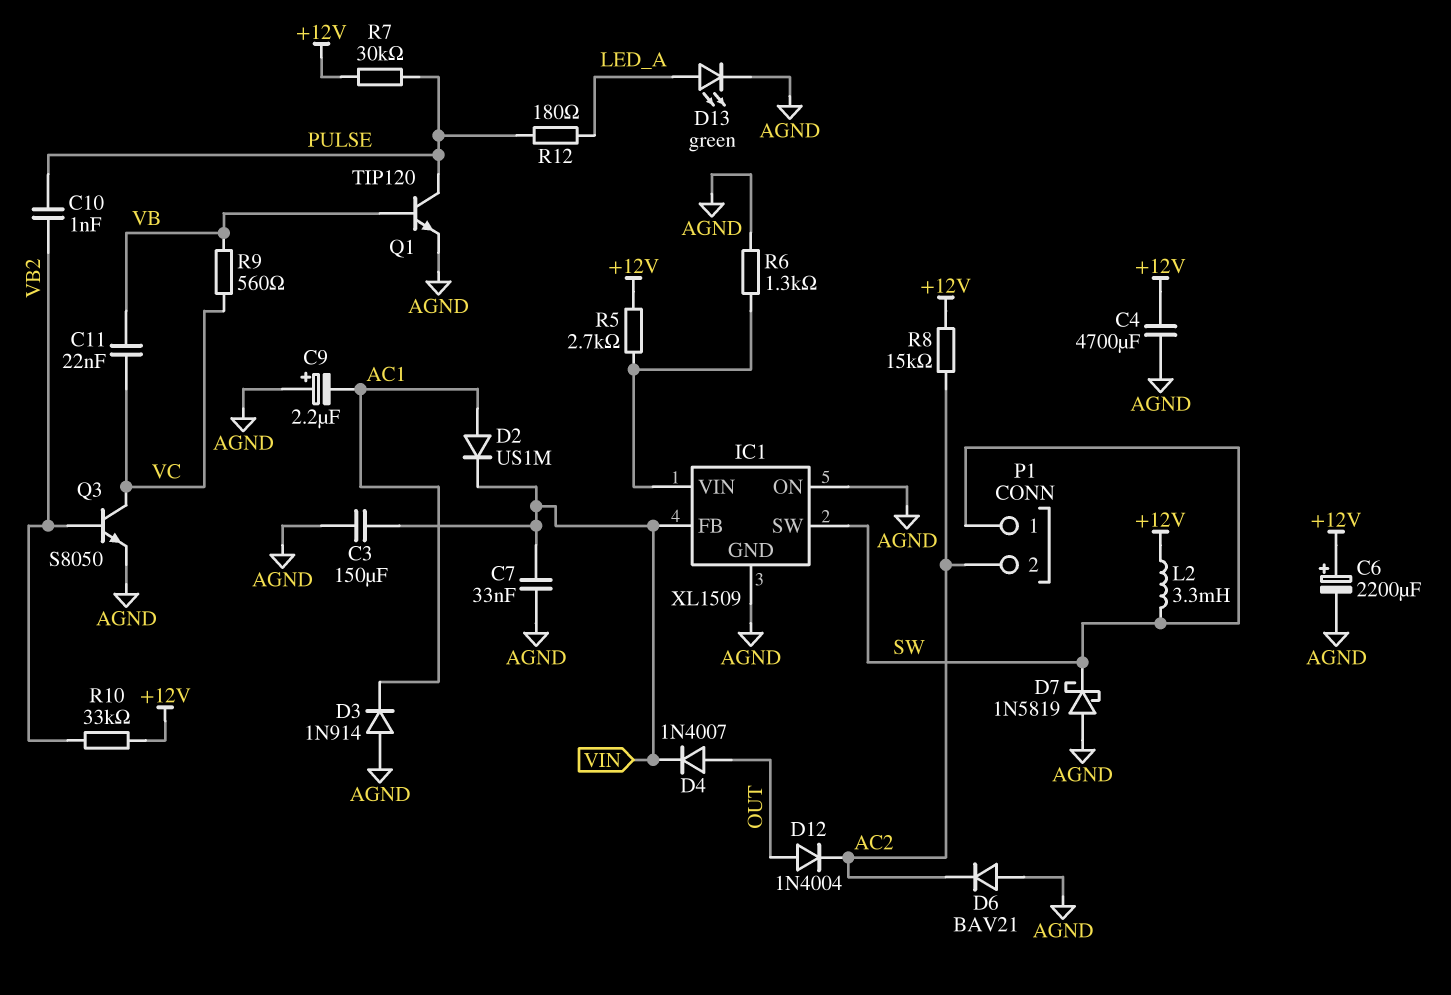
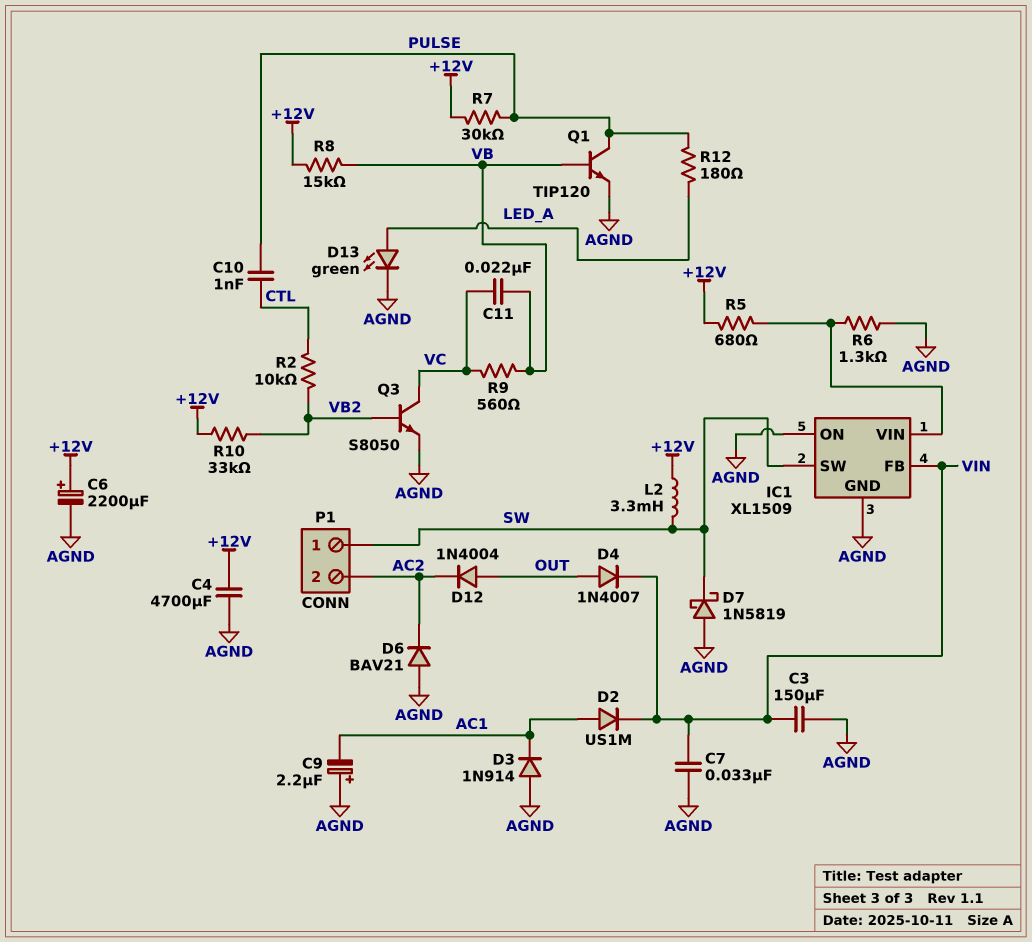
C10: 1nF (PULSE, VB2) -> 1nF (CTL, PULSE)
R2: none -> 10k (CTL, VB2)
R5: 2.7k (+12V, IC1/VIN) -> 680 (+12V, IC1/VIN)
R8: 15k (+12V, AC2) -> 15k (+12V, VB)

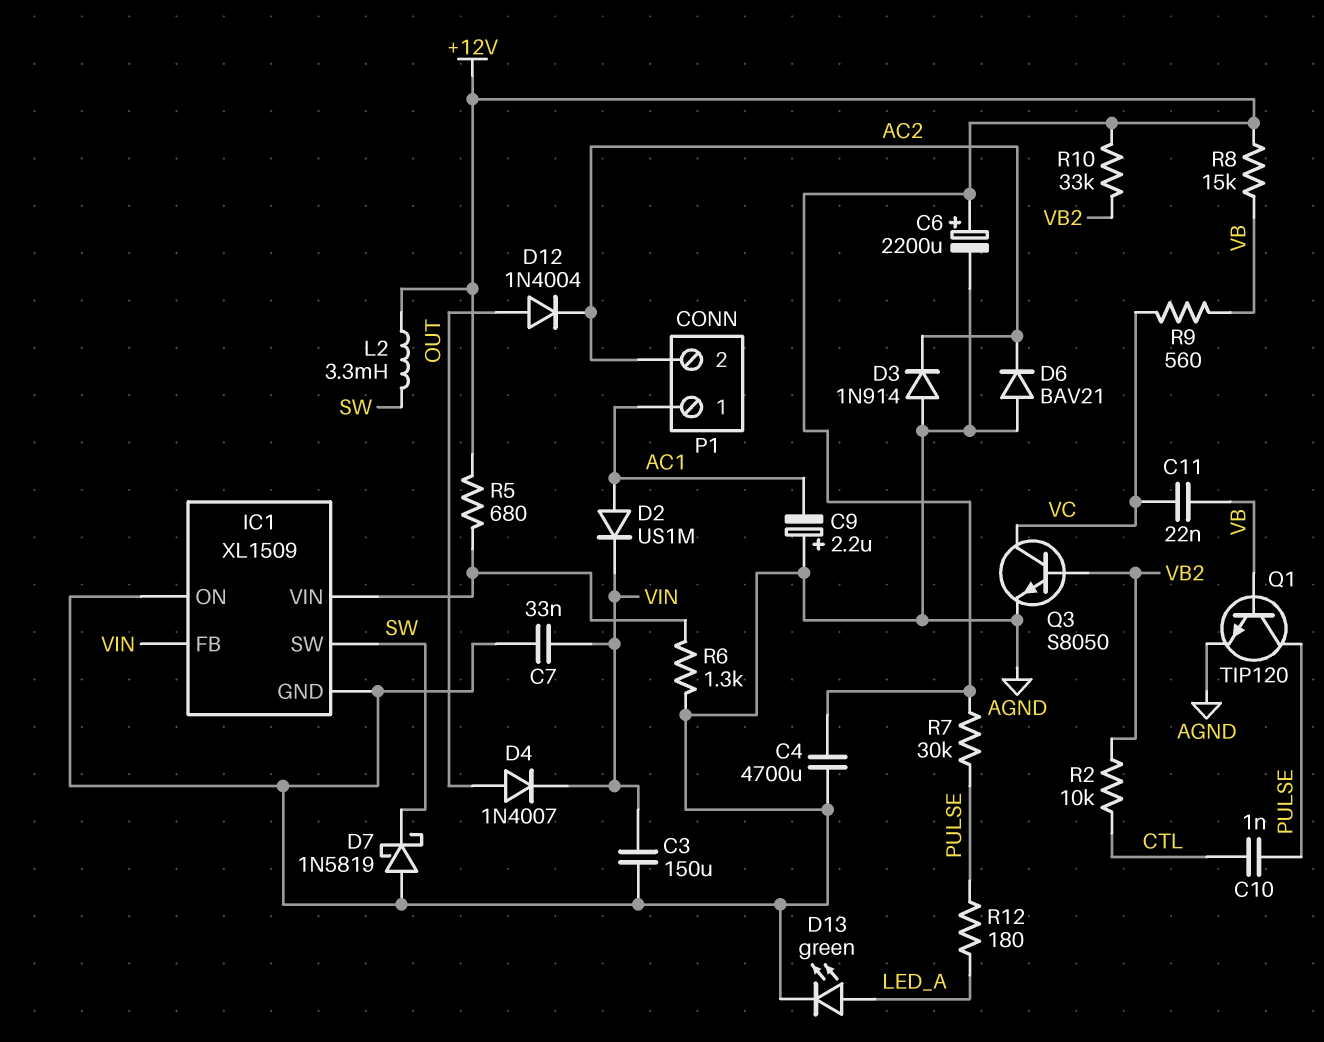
D3: diode 1N914 (A AGND, K AC1) -> diode 1N914 (A AGND, K AC2)
P1 pin 1: SW -> AC1

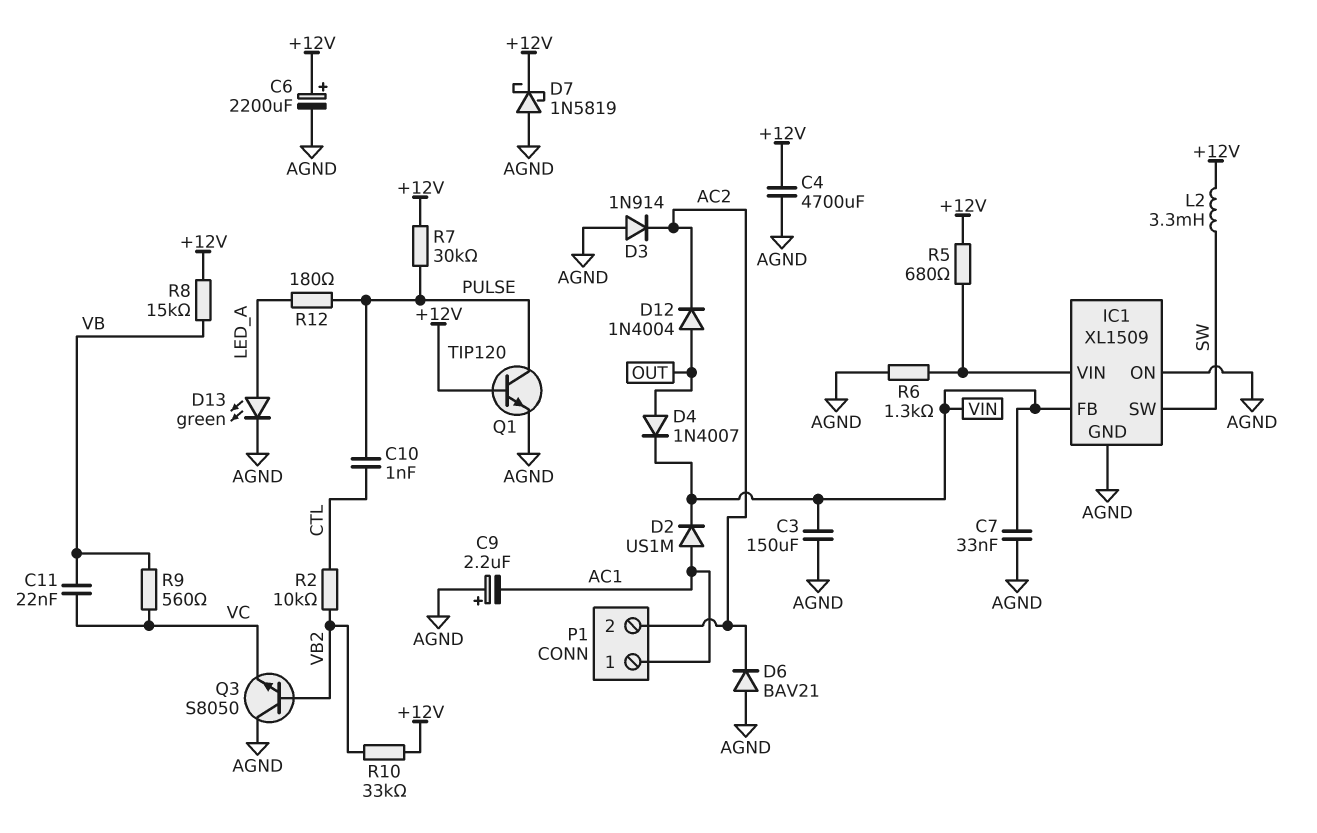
D7: schottky 1N5819 (A AGND, K SW) -> schottky 1N5819 (A AGND, K +12V)
Q1: NPN TIP120 (B VB, C PULSE, E AGND) -> NPN TIP120 (B +12V, C PULSE, E AGND)
Q3: NPN S8050 (B VB2, C VC, E AGND) -> NPN S8050 (B VB2, C AGND, E VC)

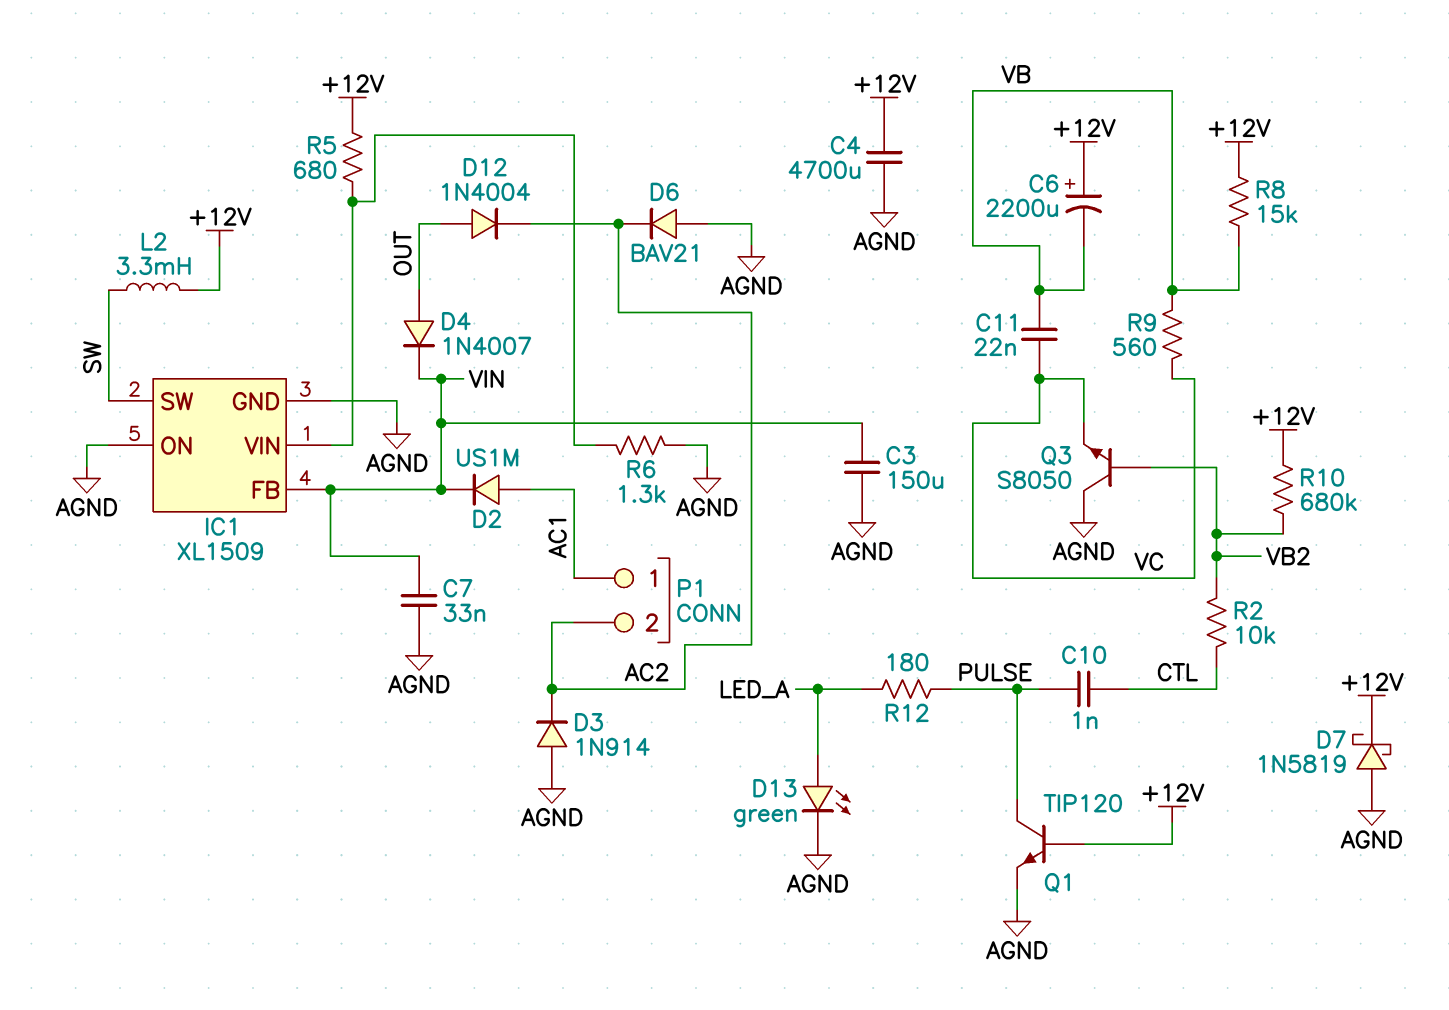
C6: 2200uF (plus +12V, minus AGND) -> 2200uF (plus +12V, minus VB)
C9: 2.2uF (plus AGND, minus AC1) -> none
R7: 30k (+12V, PULSE) -> none
R10: 33k (+12V, VB2) -> 680k (+12V, VB2)

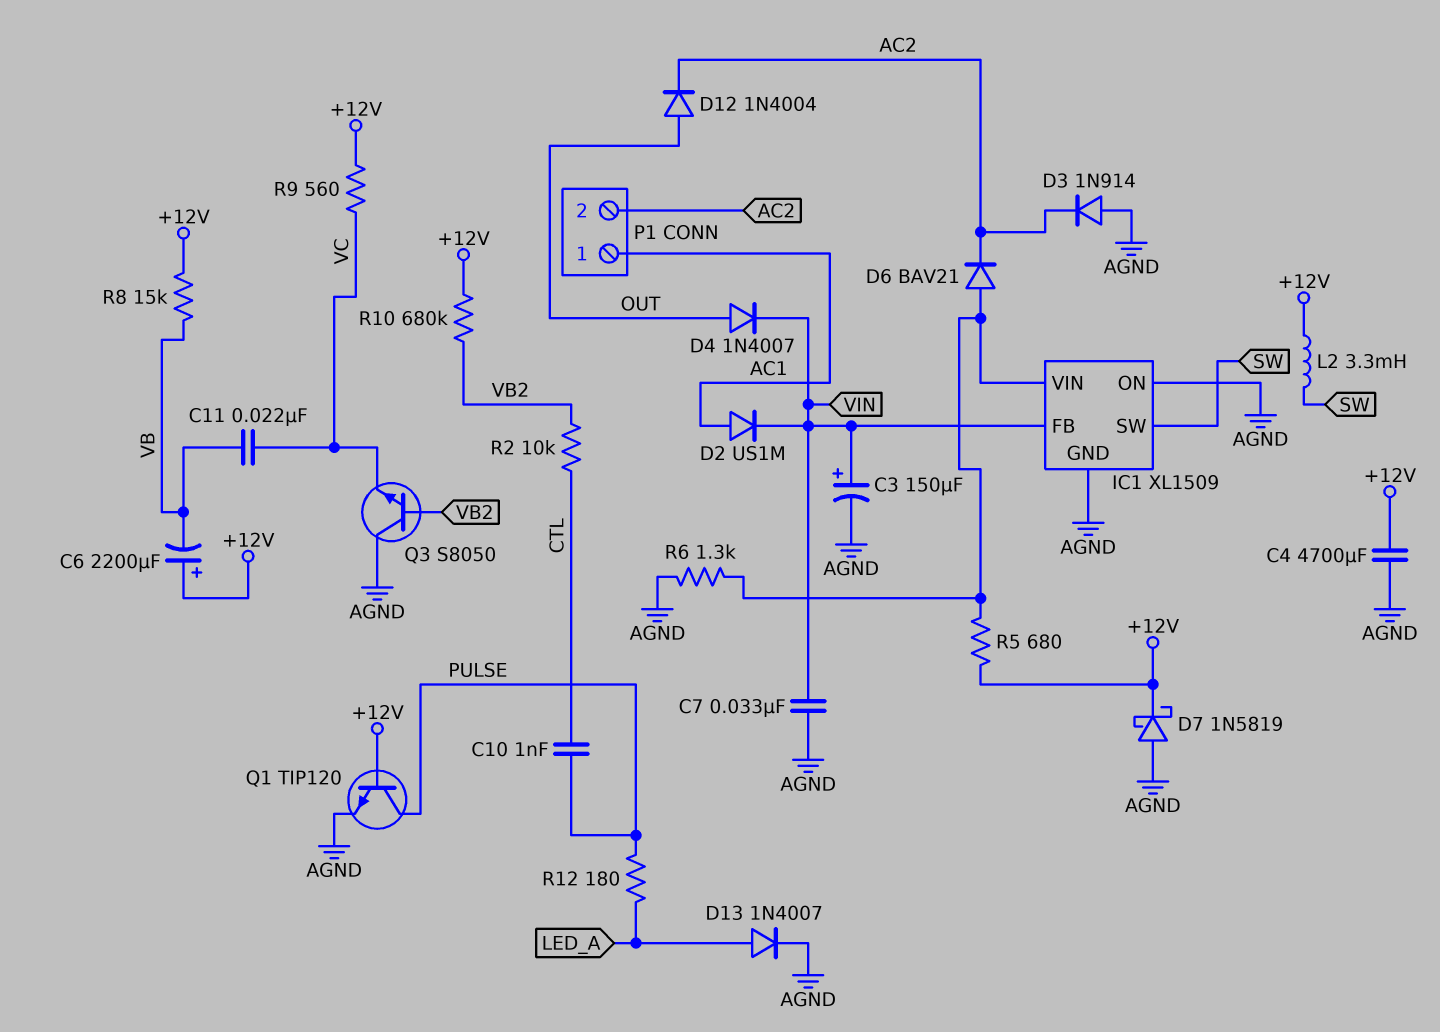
C3: 150uF (AGND, VIN) -> 150uF (plus VIN, minus AGND)
D6: diode BAV21 (A AGND, K AC2) -> diode BAV21 (A IC1/VIN, K AC2)
D13: LED green (A LED_A, K AGND) -> diode 1N4007 (A LED_A, K AGND)
R9: 560 (VB, VC) -> 560 (+12V, VC)

